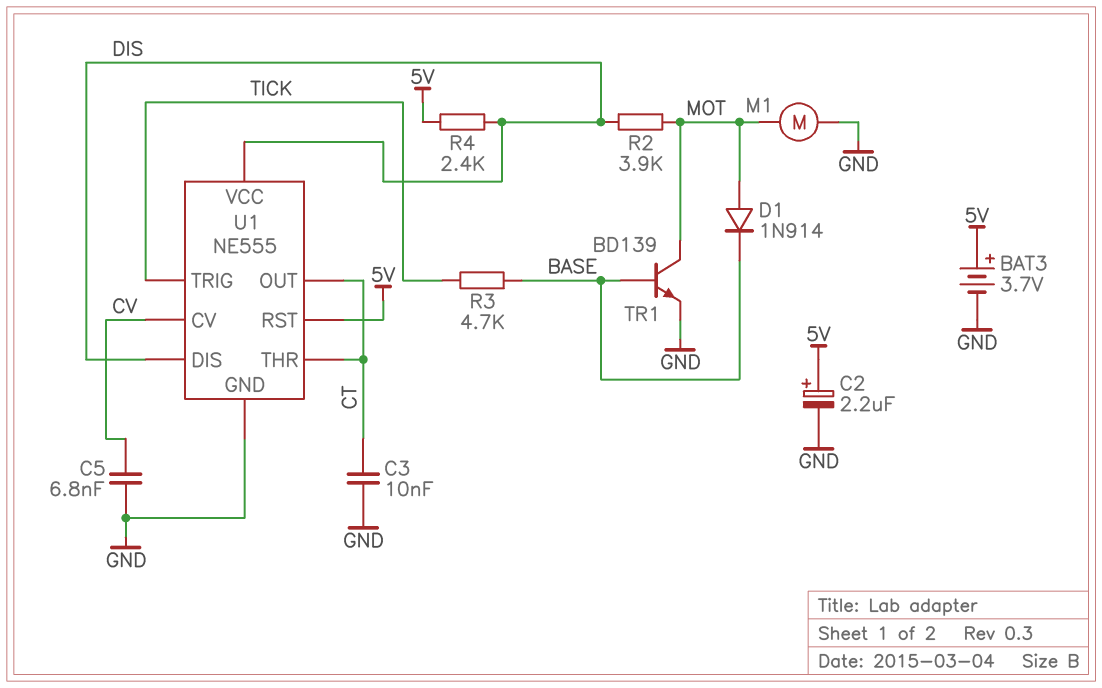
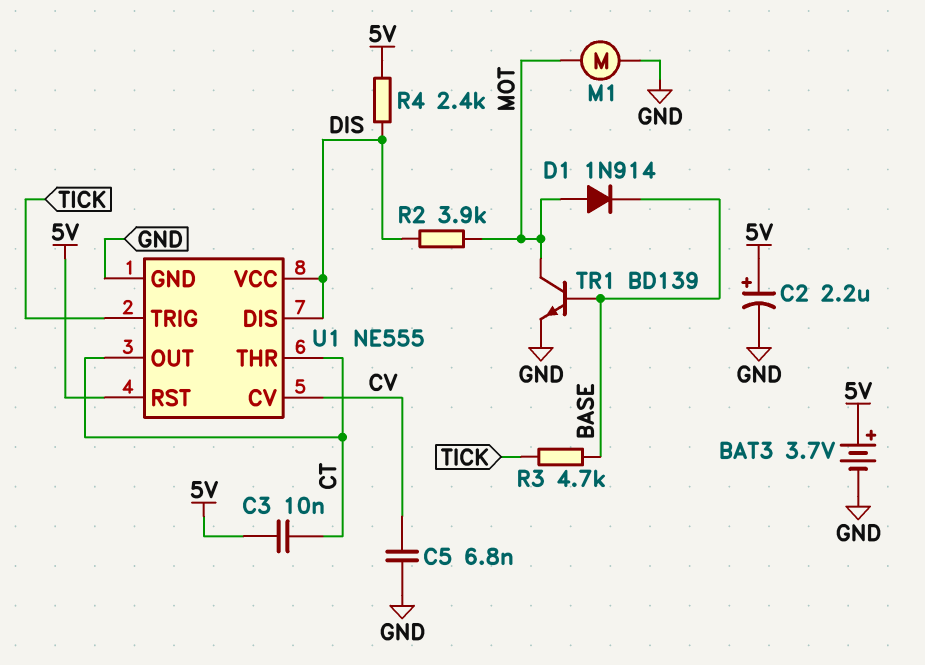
C3: 10nF (CT, GND) -> 10nF (5V, CT)

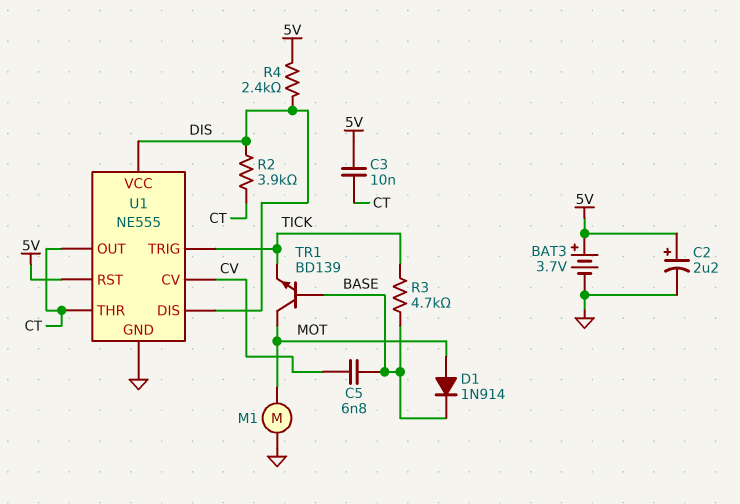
C5: 6.8nF (CV, GND) -> 6.8nF (BASE, CV)
R2: 3.9k (DIS, MOT) -> 3.9k (CT, DIS)
TR1: NPN BD139 (B BASE, C MOT, E GND) -> NPN BD139 (B BASE, C MOT, E TICK)

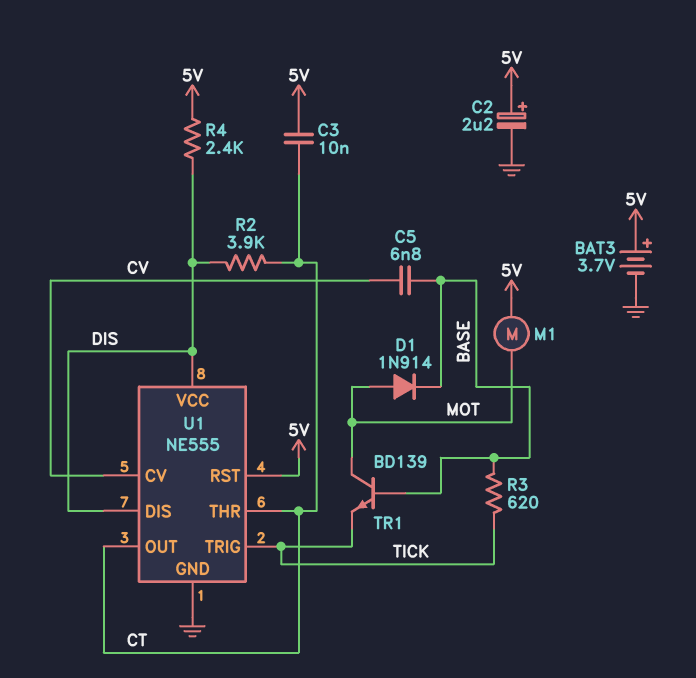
M1: motor (GND, MOT) -> motor (5V, MOT)
R3: 4.7k (BASE, TICK) -> 620 (BASE, TICK)

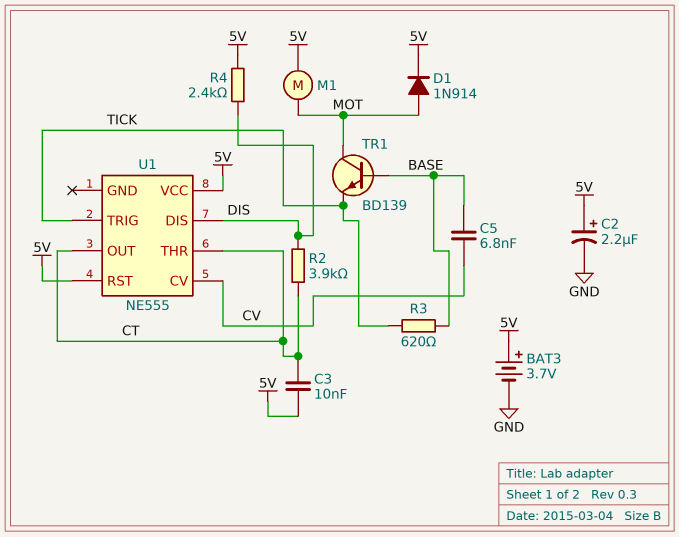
D1: diode 1N914 (A MOT, K BASE) -> diode 1N914 (A MOT, K 5V)
U1 pin GND: GND -> none
U1 pin VCC: DIS -> 5V

